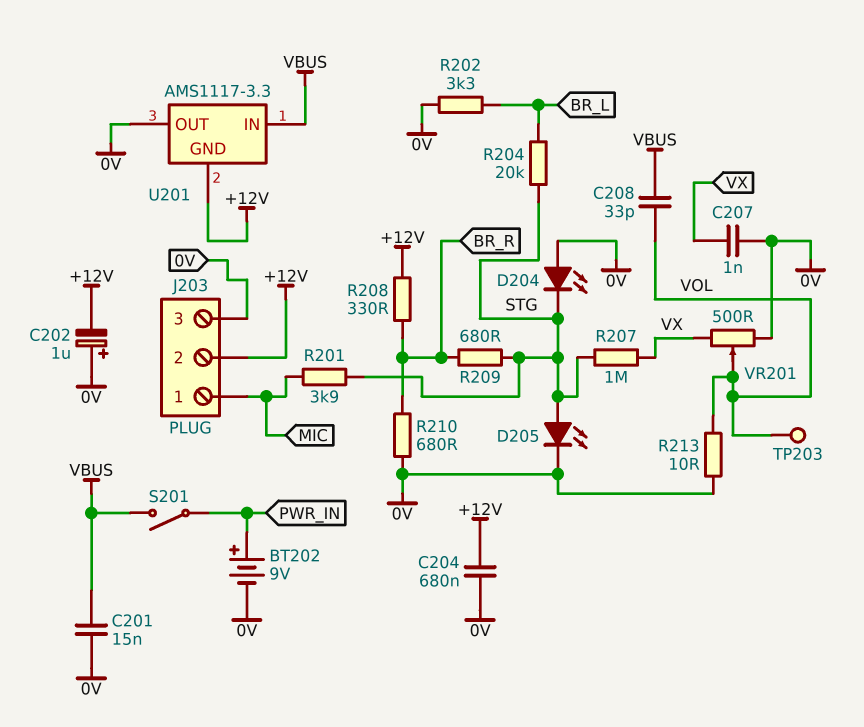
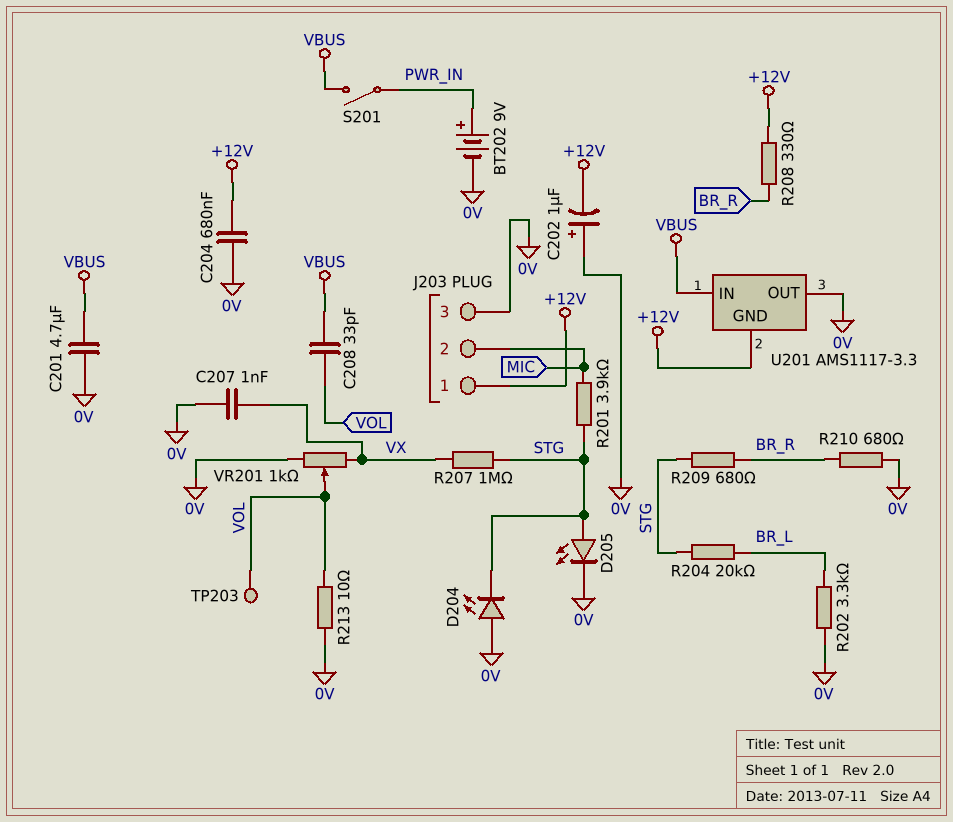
C201: 15nF (0V, VBUS) -> 4.7uF (0V, VBUS)
J203 pin 1: MIC -> +12V
J203 pin 2: +12V -> MIC
VR201: 500 (0V, VX, wiper VOL) -> 1k (0V, VX, wiper VOL)

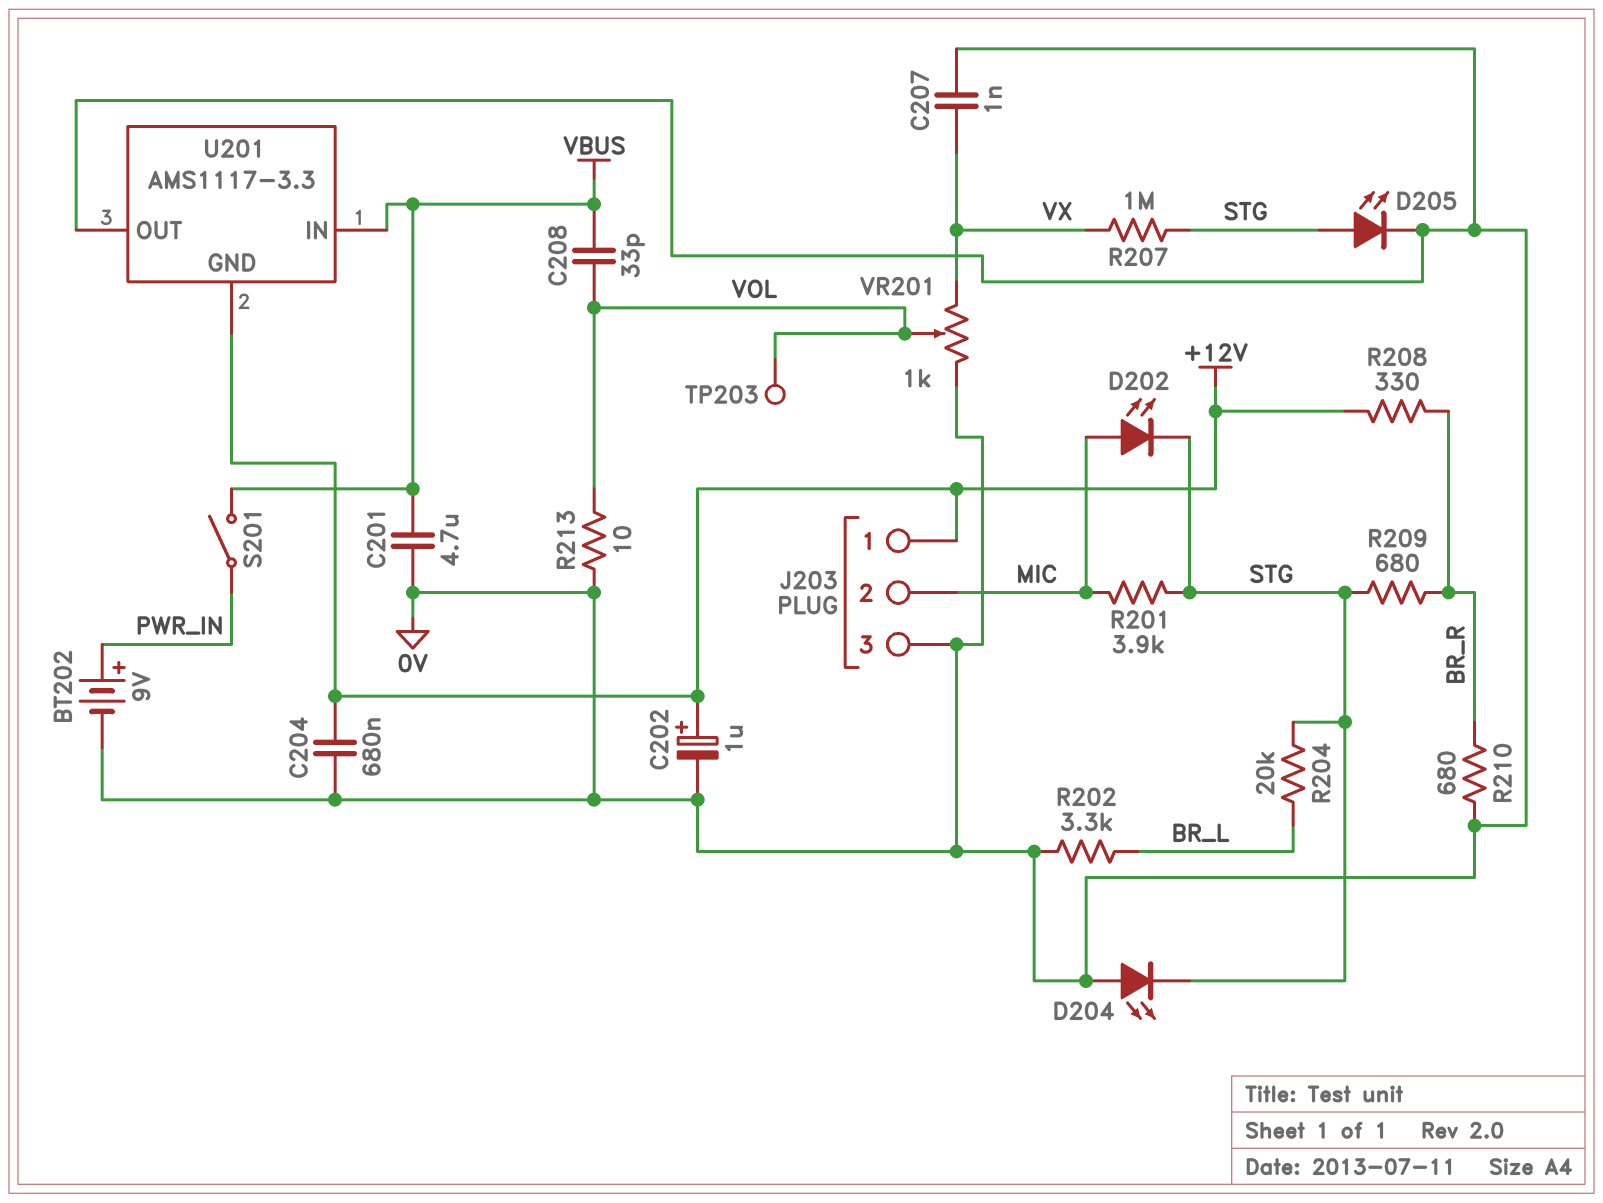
C202: 1uF (plus 0V, minus +12V) -> 1uF (plus +12V, minus 0V)
D202: none -> LED (A MIC, K STG)

